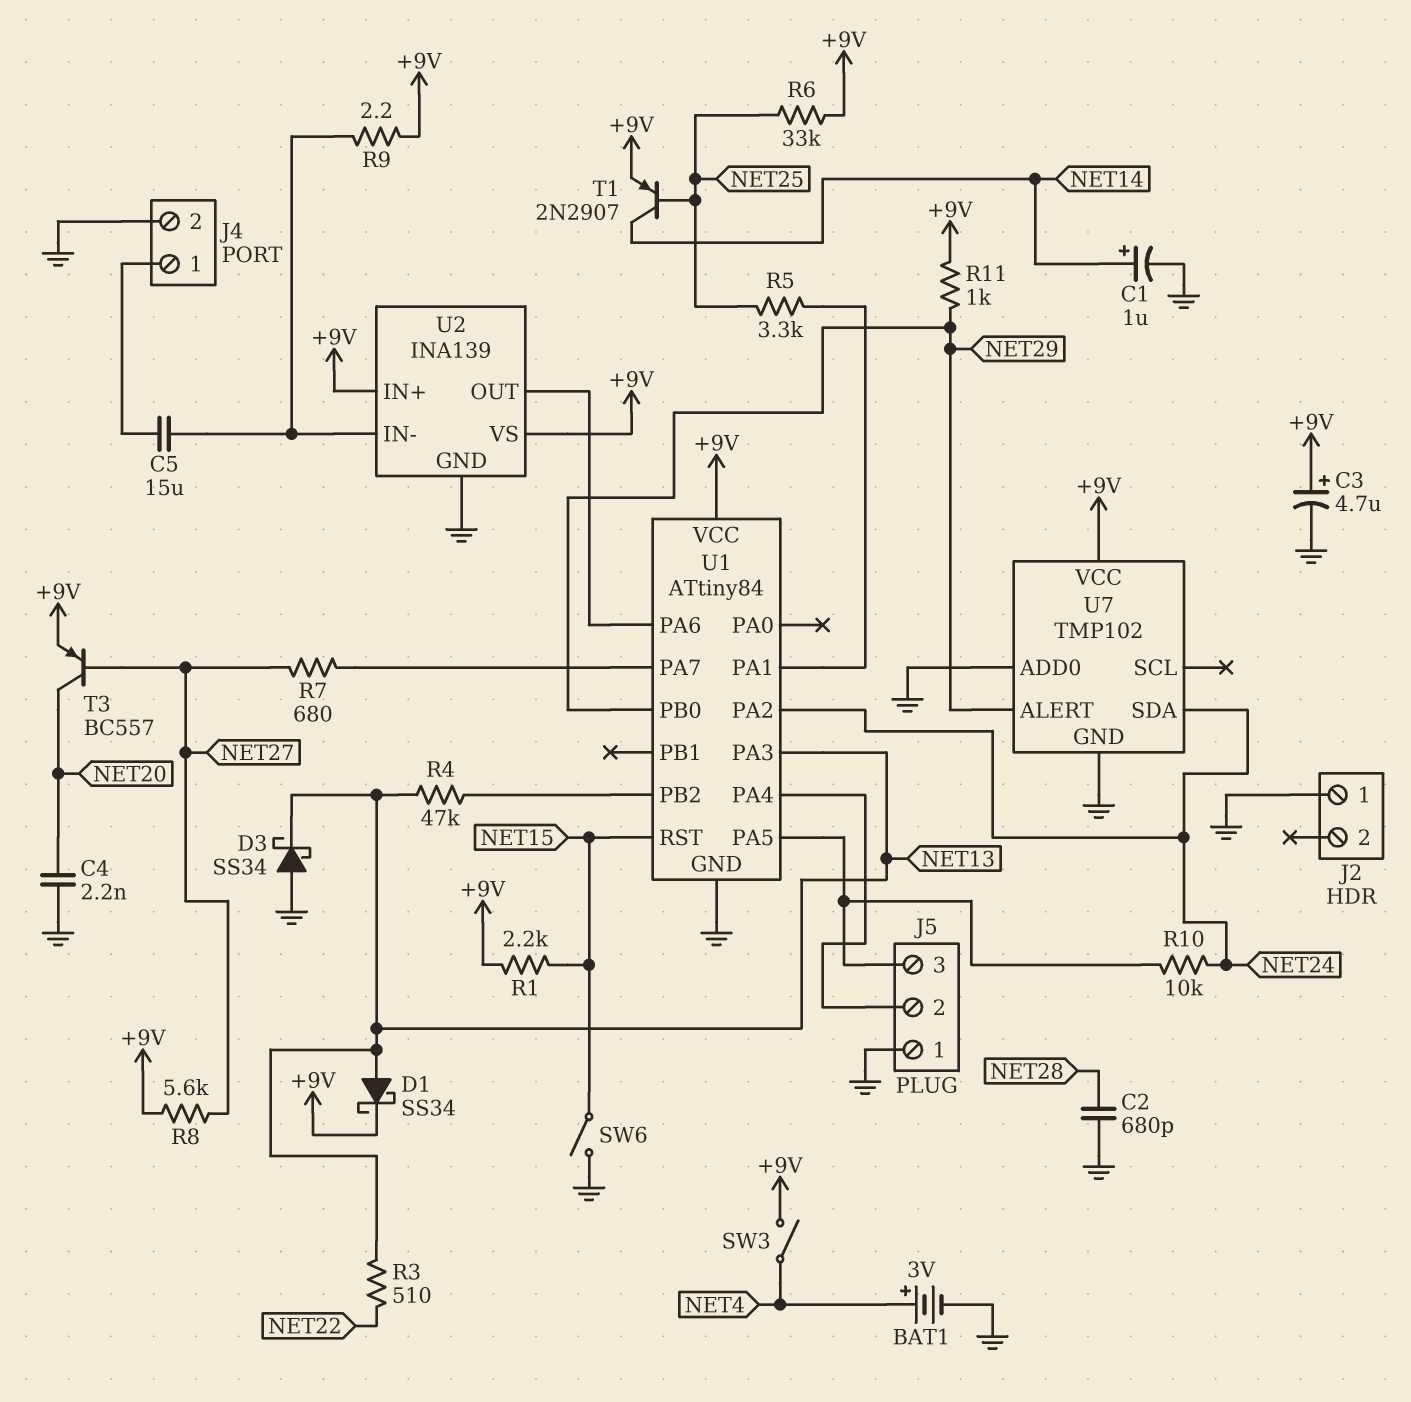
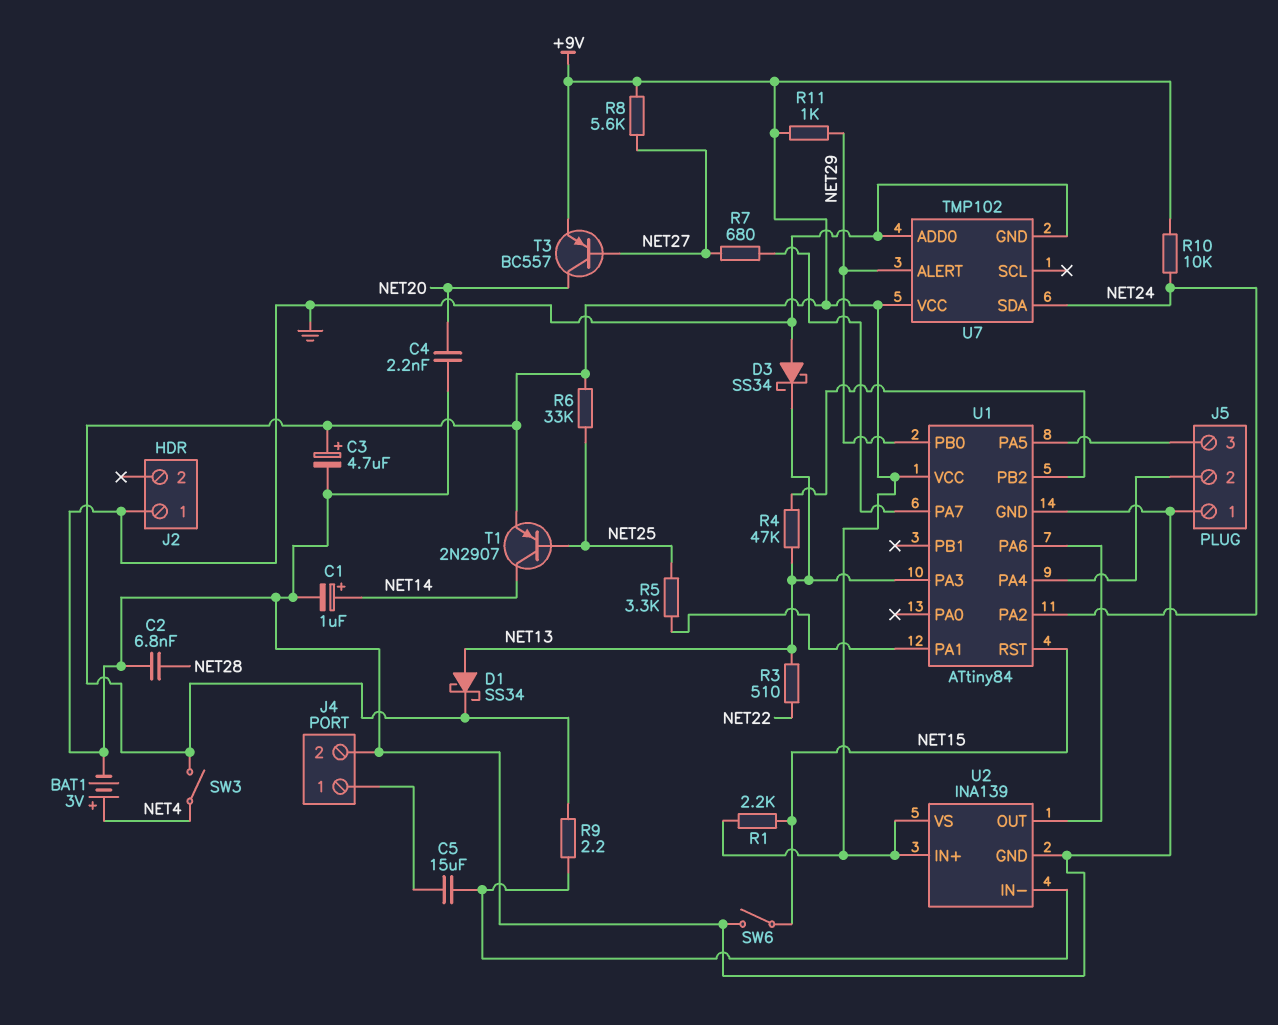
C2: 680pF (GND, NET28) -> 6.8nF (GND, NET28)
R10: 10k (J5/3, NET24) -> 10k (+9V, NET24)

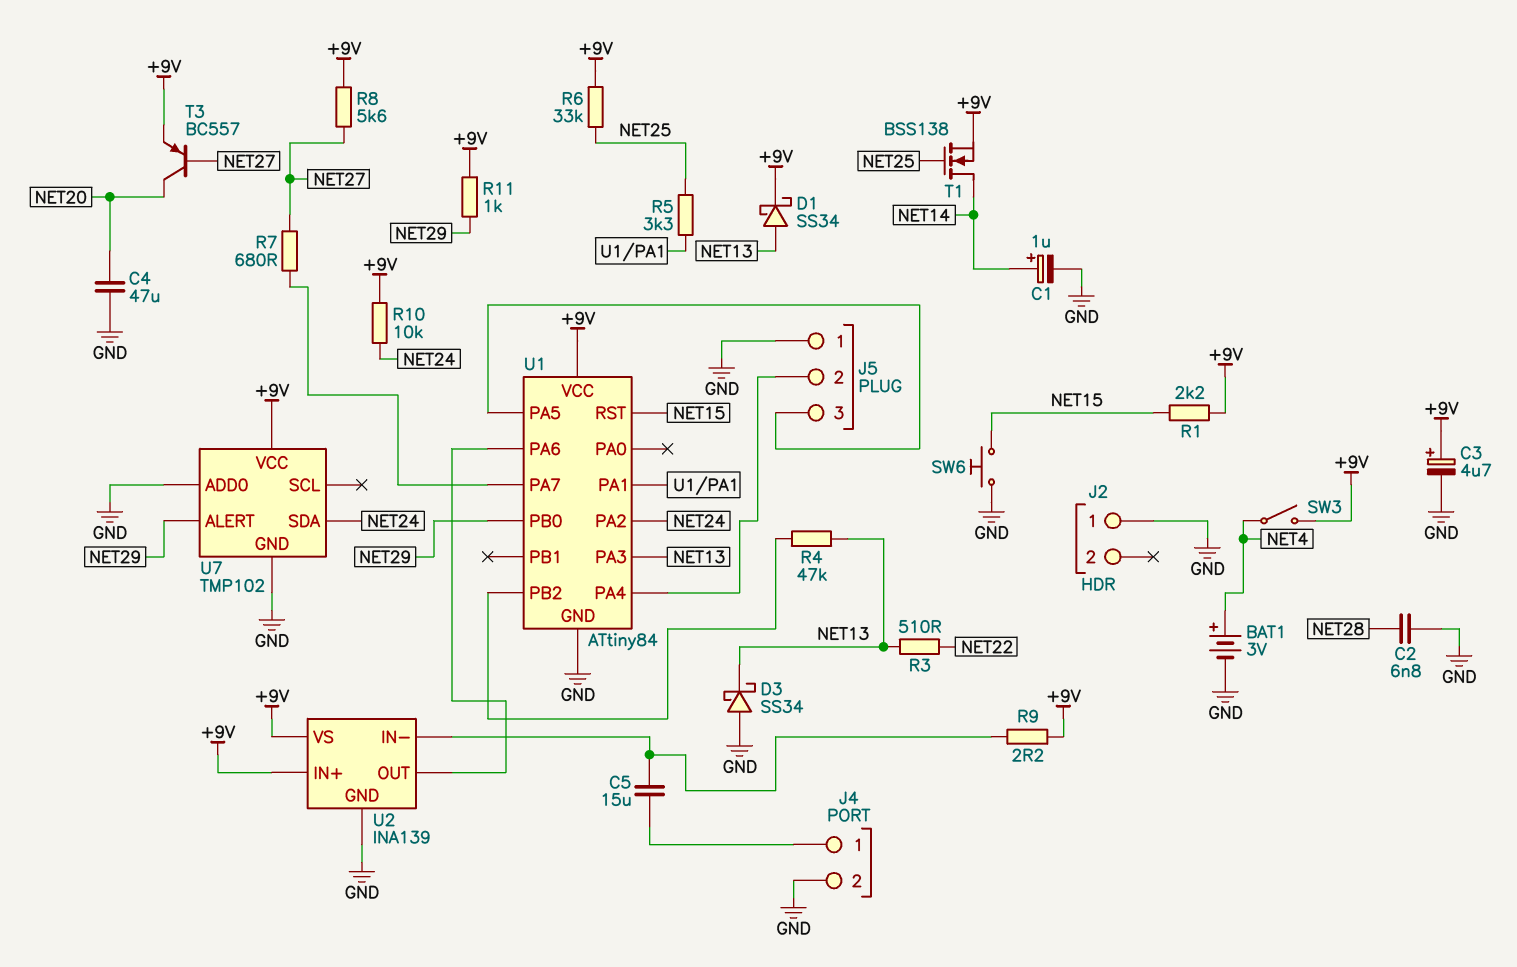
C4: 2.2nF (GND, NET20) -> 47uF (GND, NET20)
SW6: switch (GND, NET15) -> button (GND, NET15)
T1: PNP 2N2907 (B NET25, C NET14, E +9V) -> NMOS BSS138 (G NET25, D NET14, S +9V)

